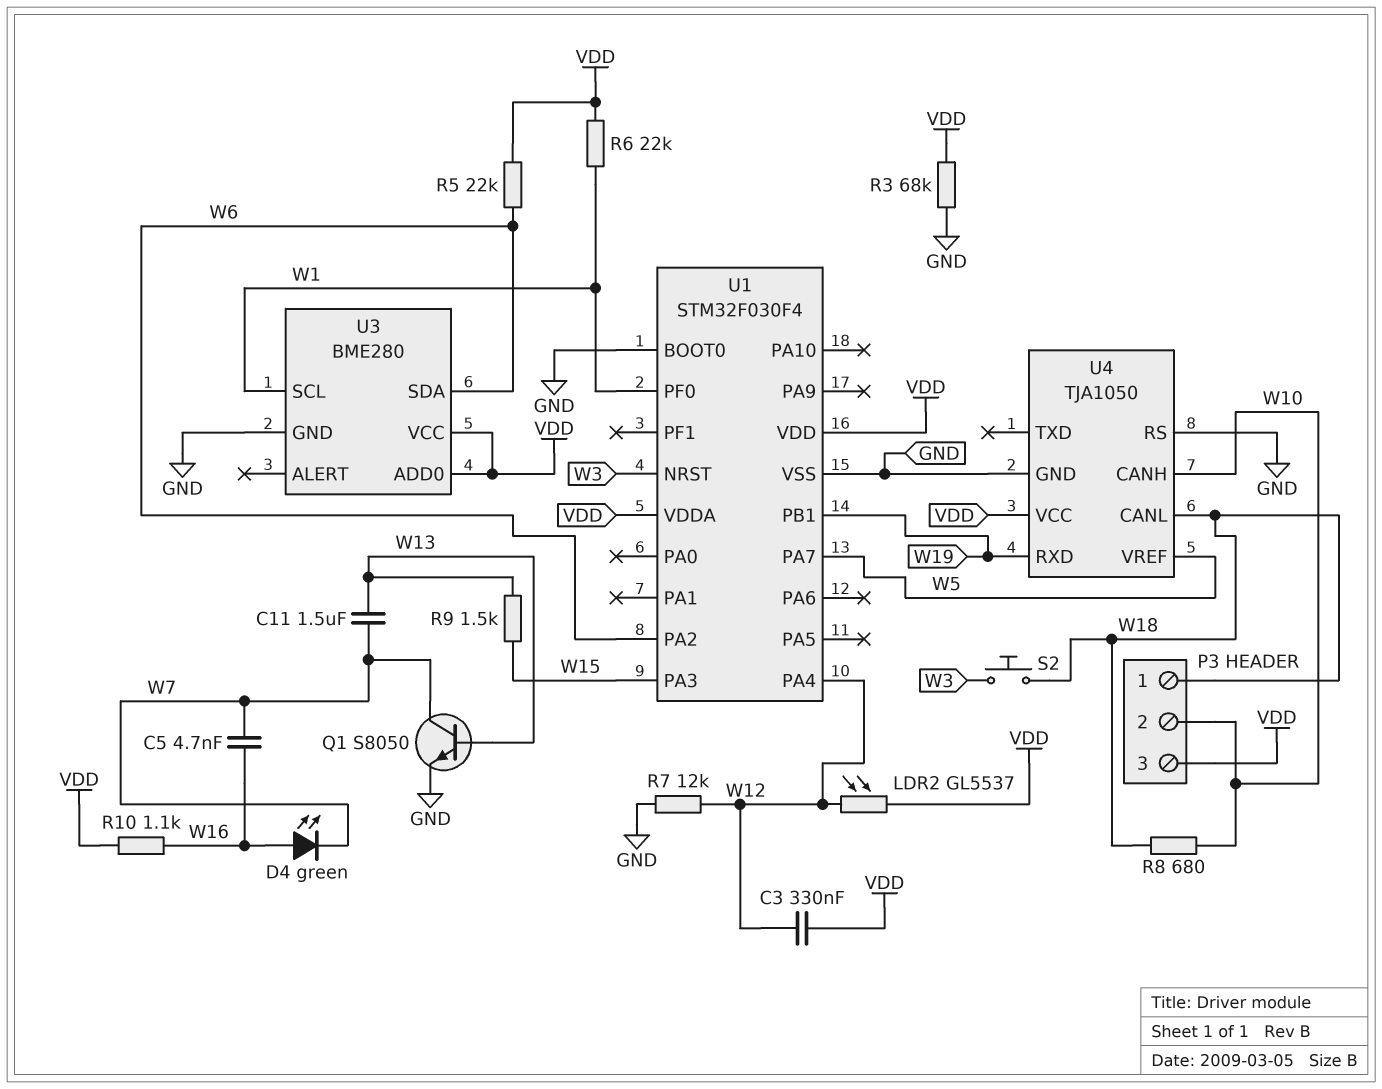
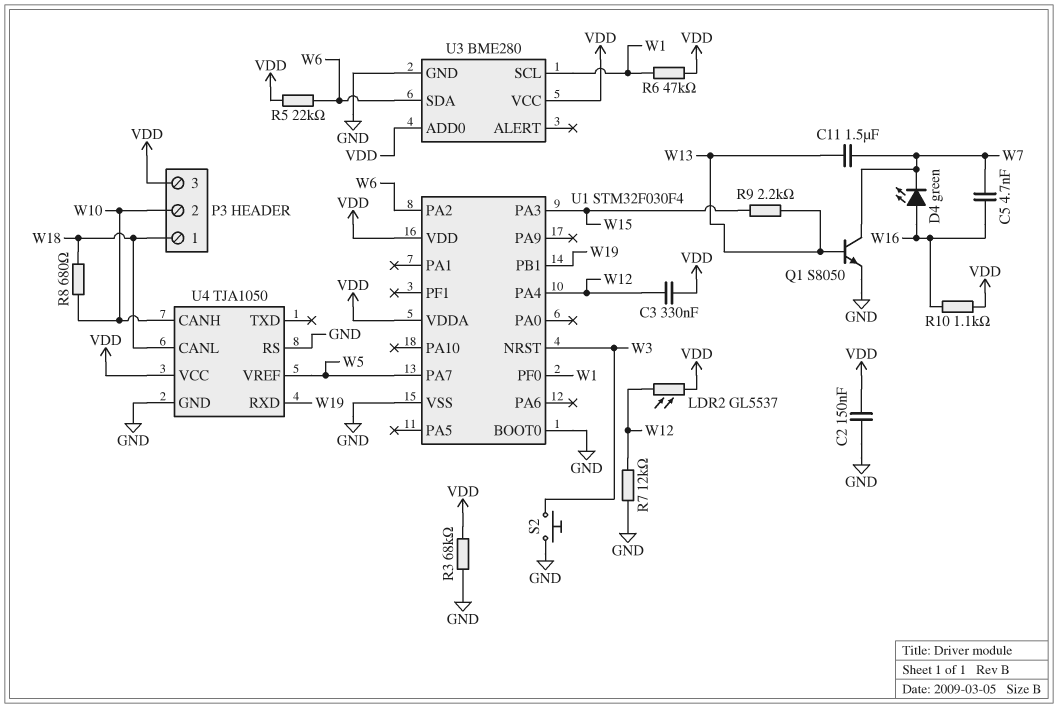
C2: none -> 150nF (GND, VDD)
R6: 22k (VDD, W1) -> 47k (VDD, W1)
R9: 1.5k (W13, W15) -> 2.2k (W13, W15)
S2: button (W3, W18) -> button (GND, W3)

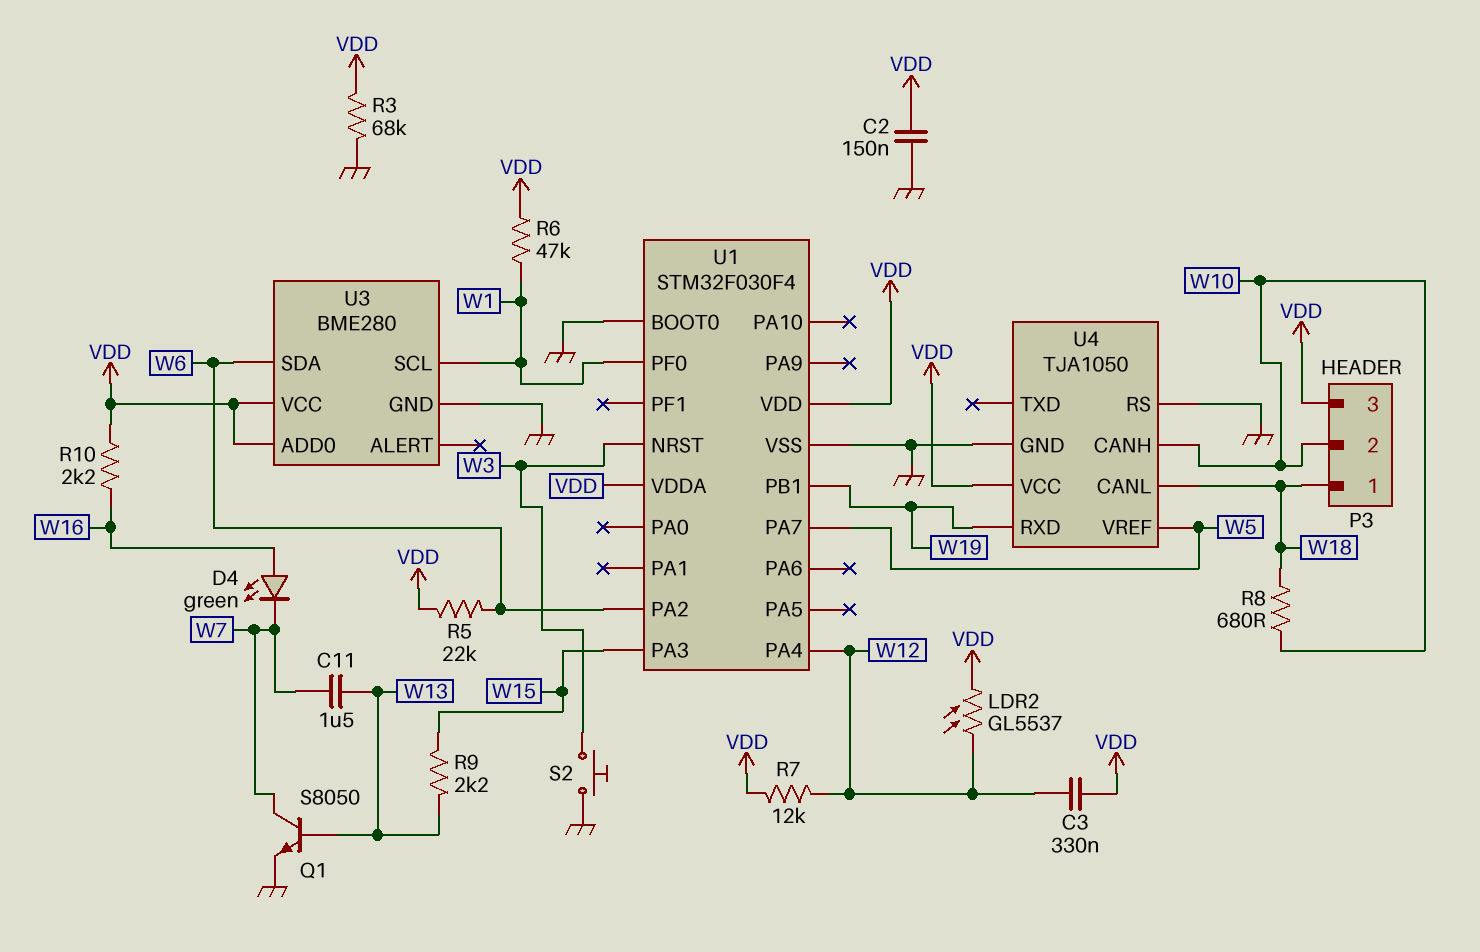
C5: 4.7nF (W7, W16) -> none
R7: 12k (GND, W12) -> 12k (VDD, W12)
R10: 1.1k (VDD, W16) -> 2.2k (VDD, W16)

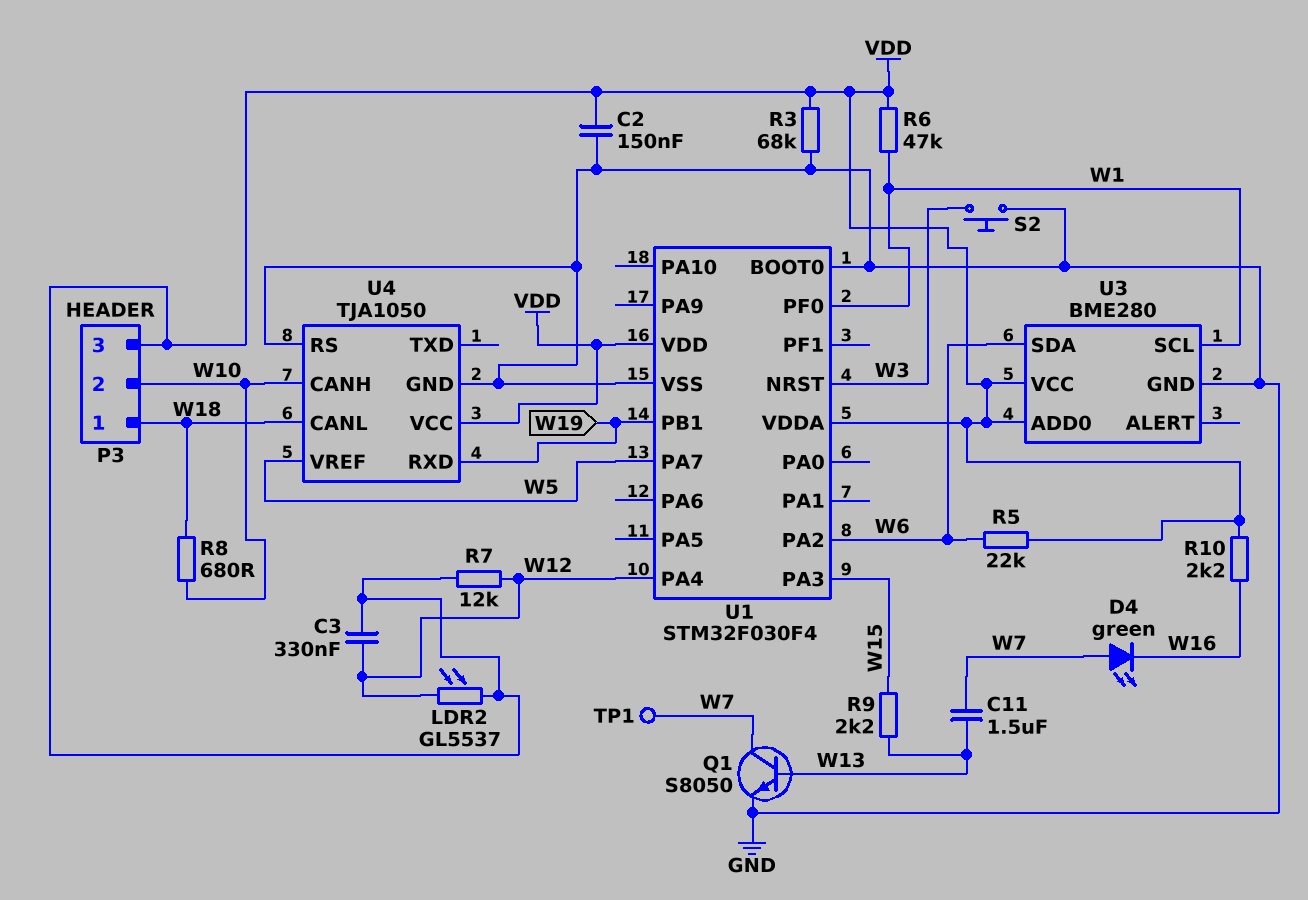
D4: LED green (A W16, K W7) -> LED green (A W7, K W16)
TP1: none -> test point (W7)

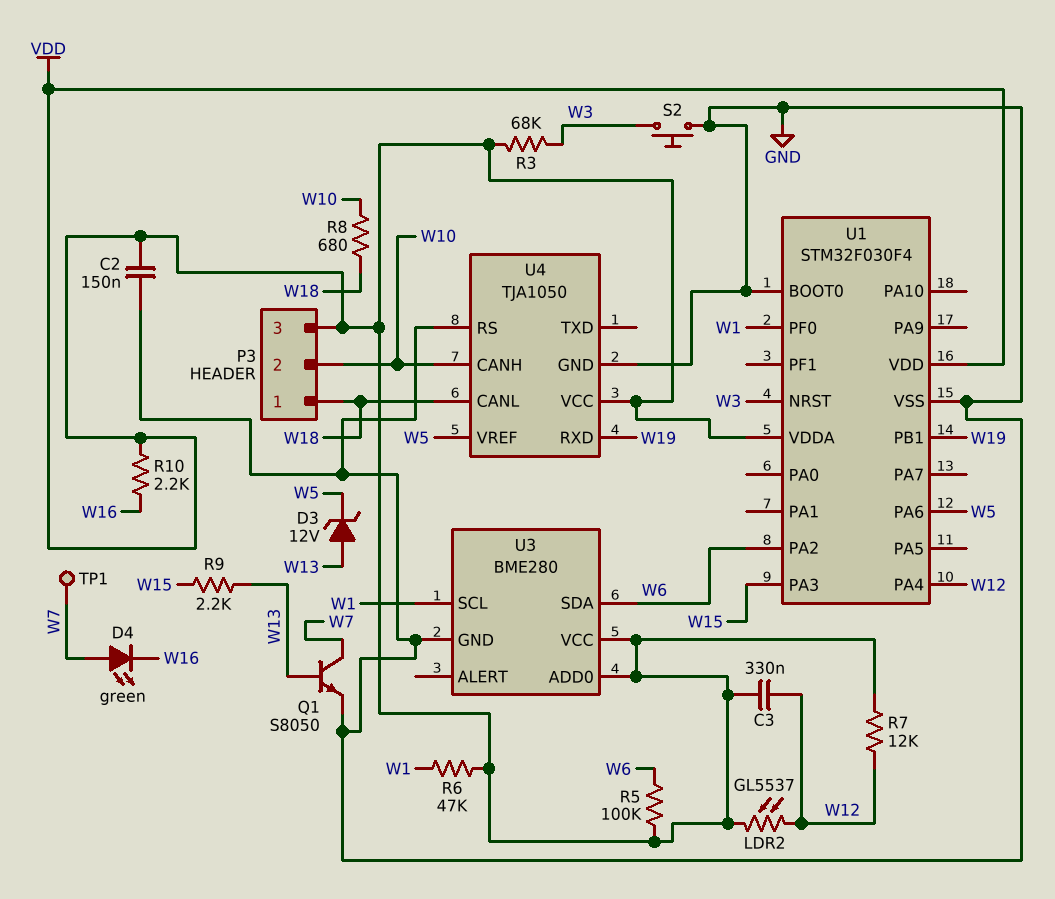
C11: 1.5uF (W7, W13) -> none
D3: none -> zener 12V (A W13, K W5)
R3: 68k (GND, VDD) -> 68k (VDD, W3)
R5: 22k (VDD, W6) -> 100k (VDD, W6)
U1 pin PA6: none -> W5
U1 pin PA7: W5 -> none

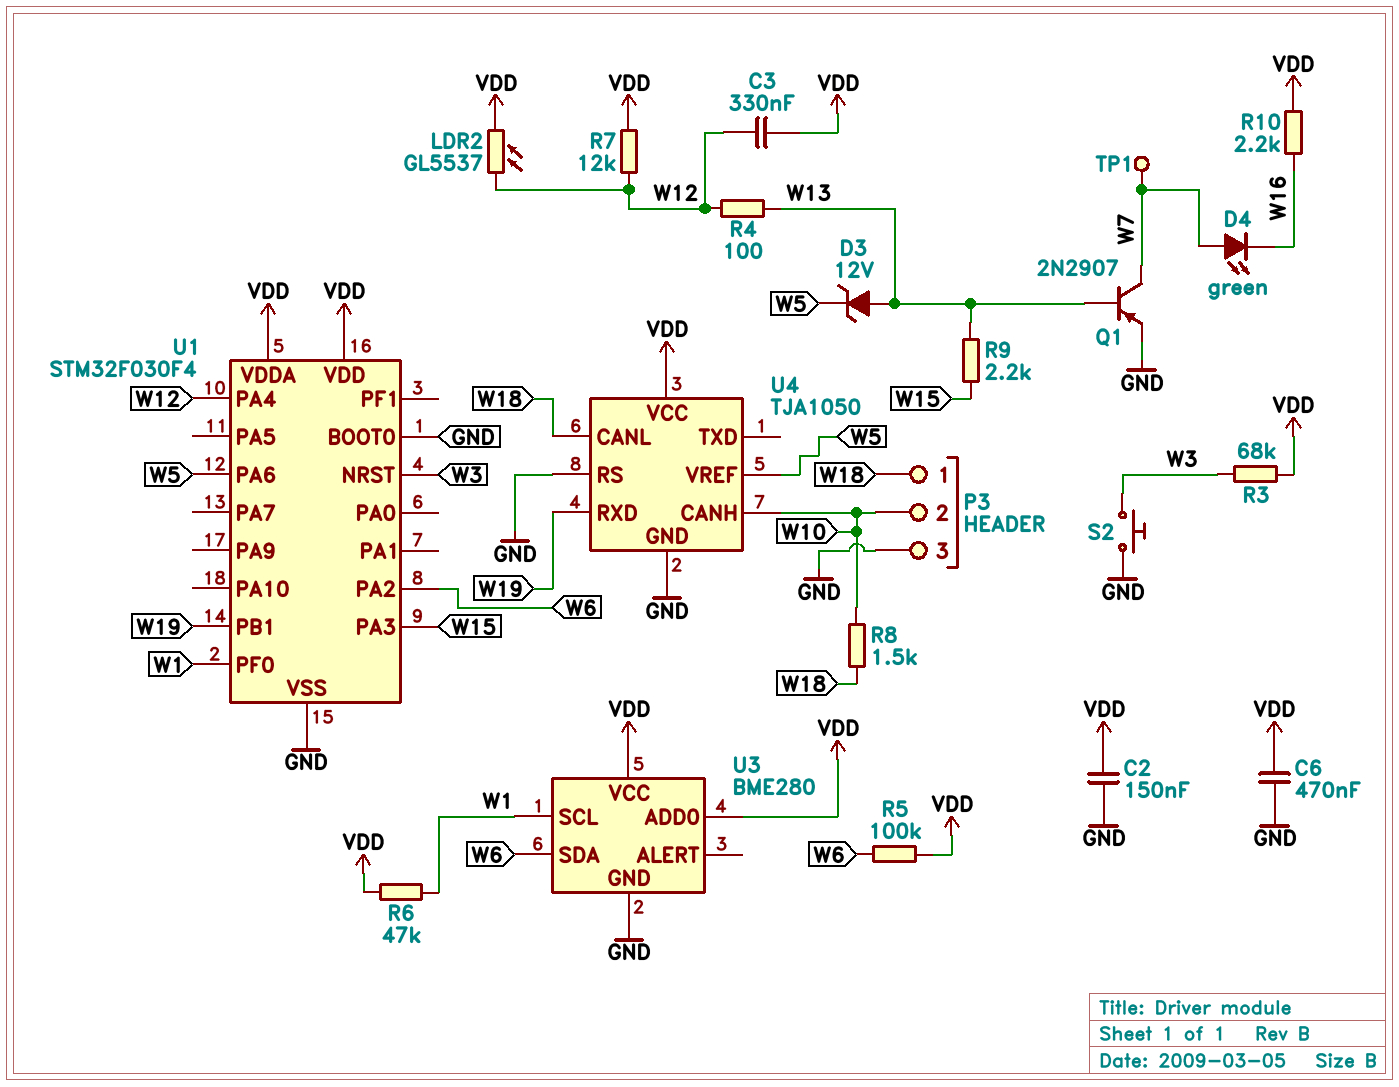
C6: none -> 470nF (GND, VDD)
P3 pin 3: VDD -> GND
Q1: NPN S8050 (B W13, C W7, E GND) -> PNP 2N2907 (B W13, C W7, E GND)
R4: none -> 100 (W12, W13)
R8: 680 (W10, W18) -> 1.5k (W10, W18)

